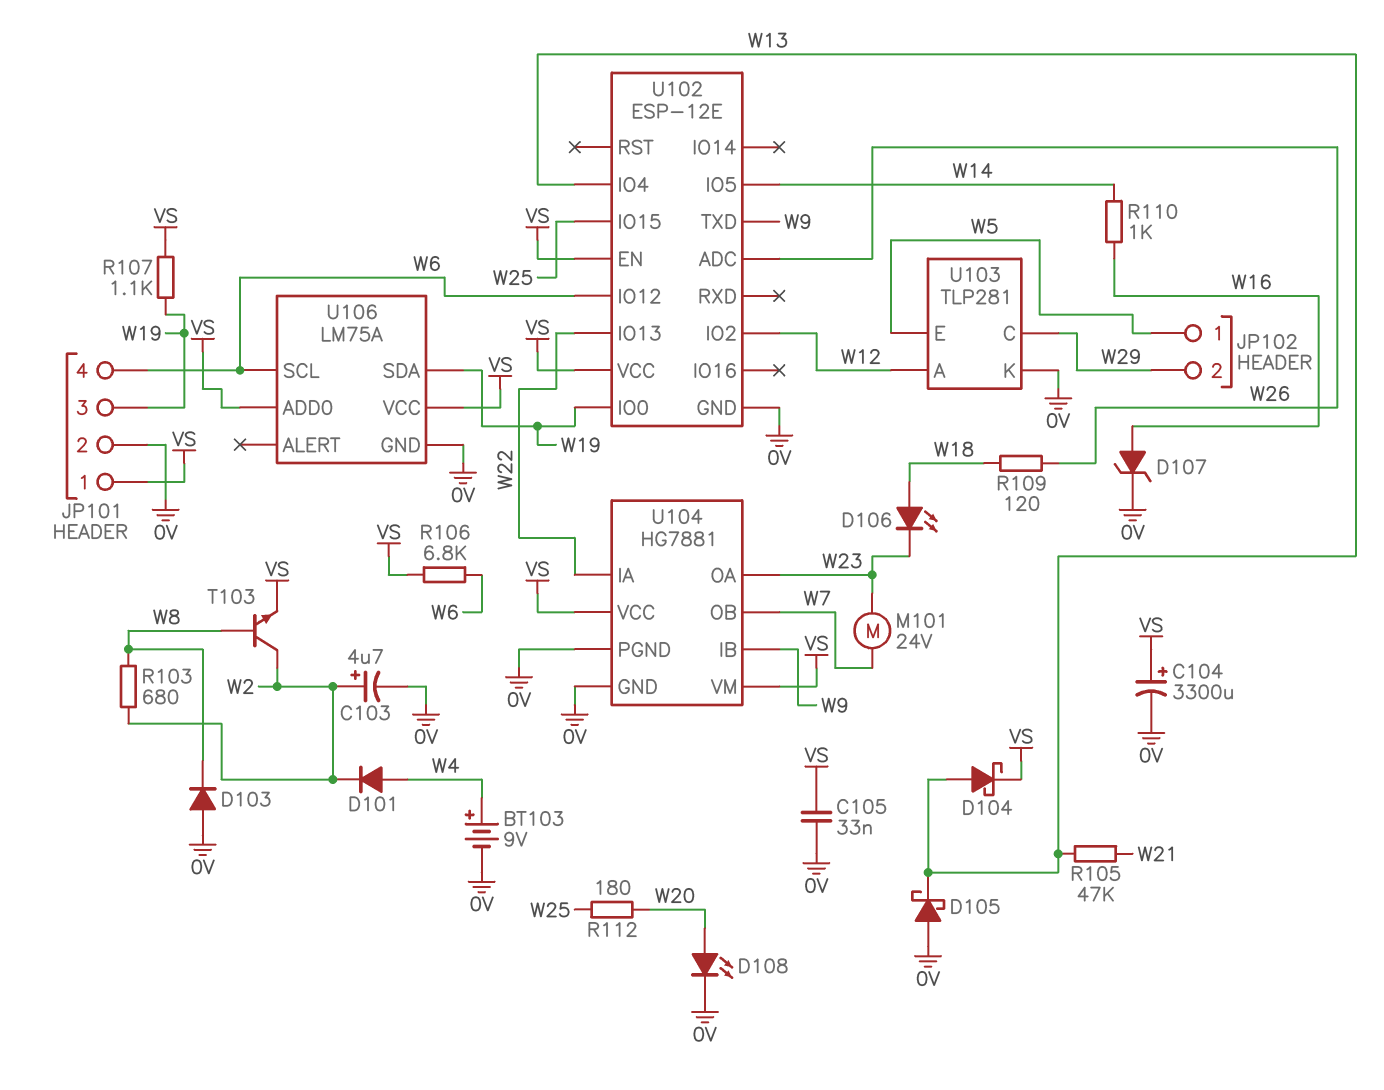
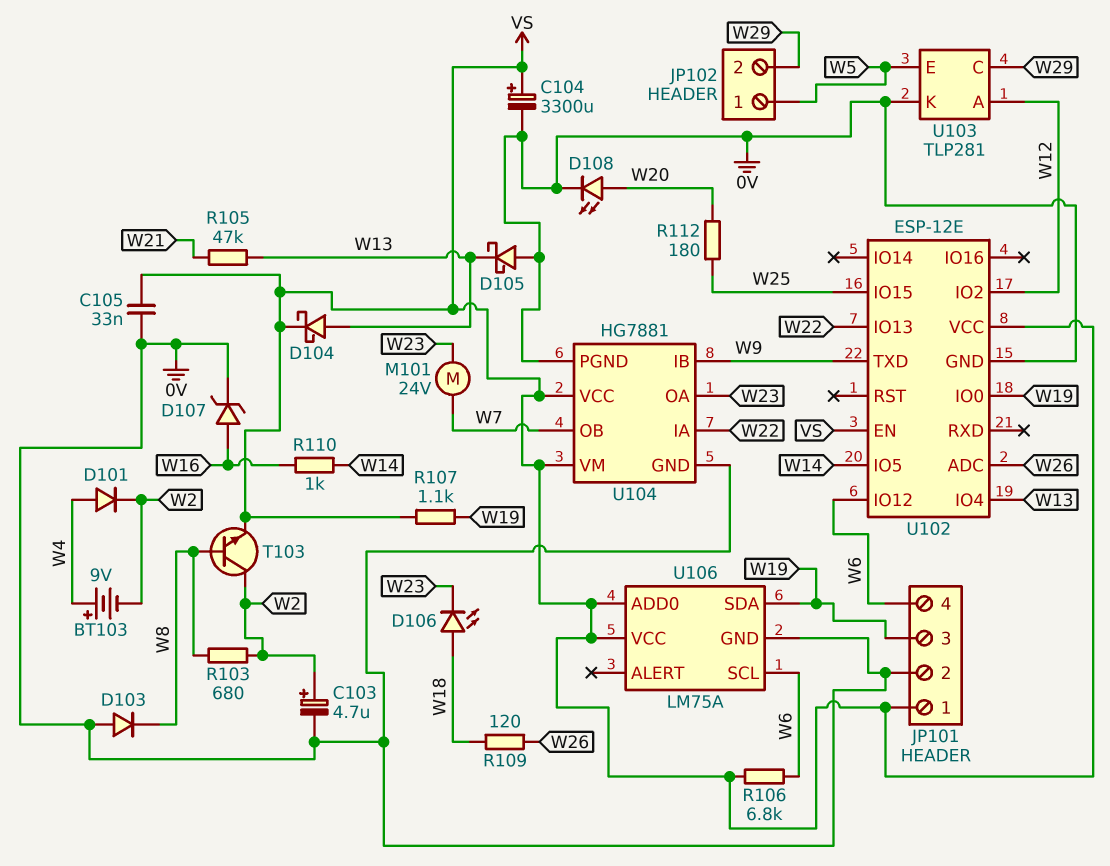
BT103: 9V (plus W4, minus 0V) -> 9V (plus W4, minus W2)

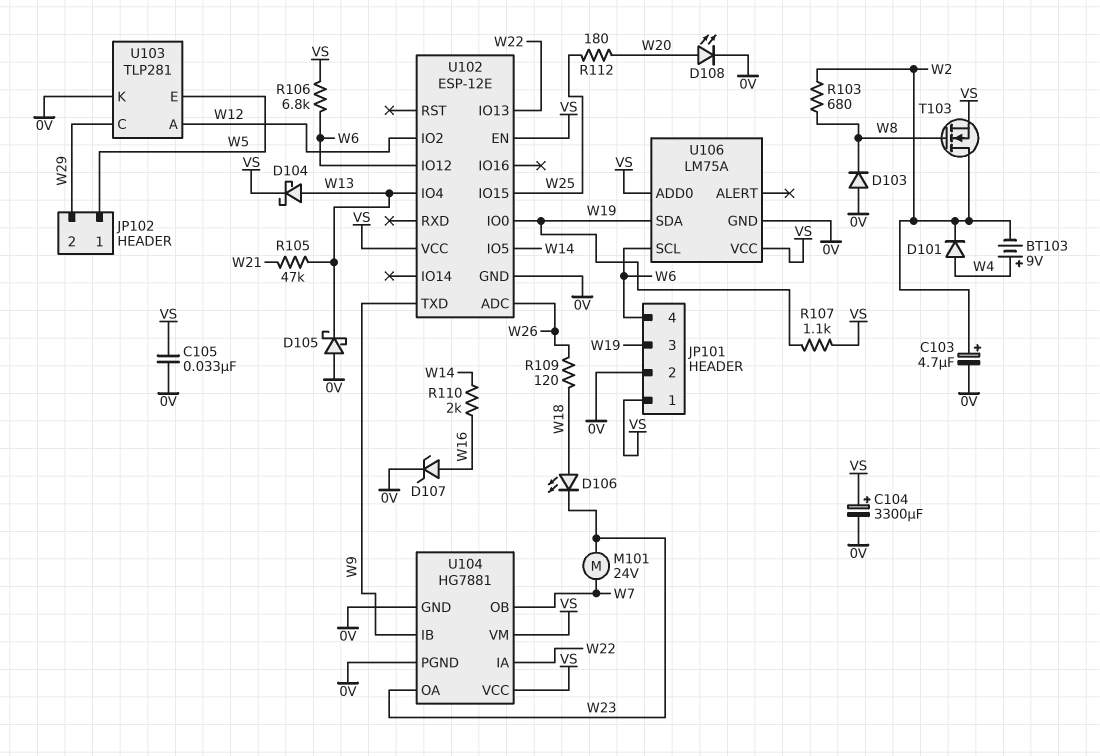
R110: 1k (W14, W16) -> 2k (W14, W16)
T103: NPN (B W8, C W2, E VS) -> NMOS (G W8, D W2, S VS)

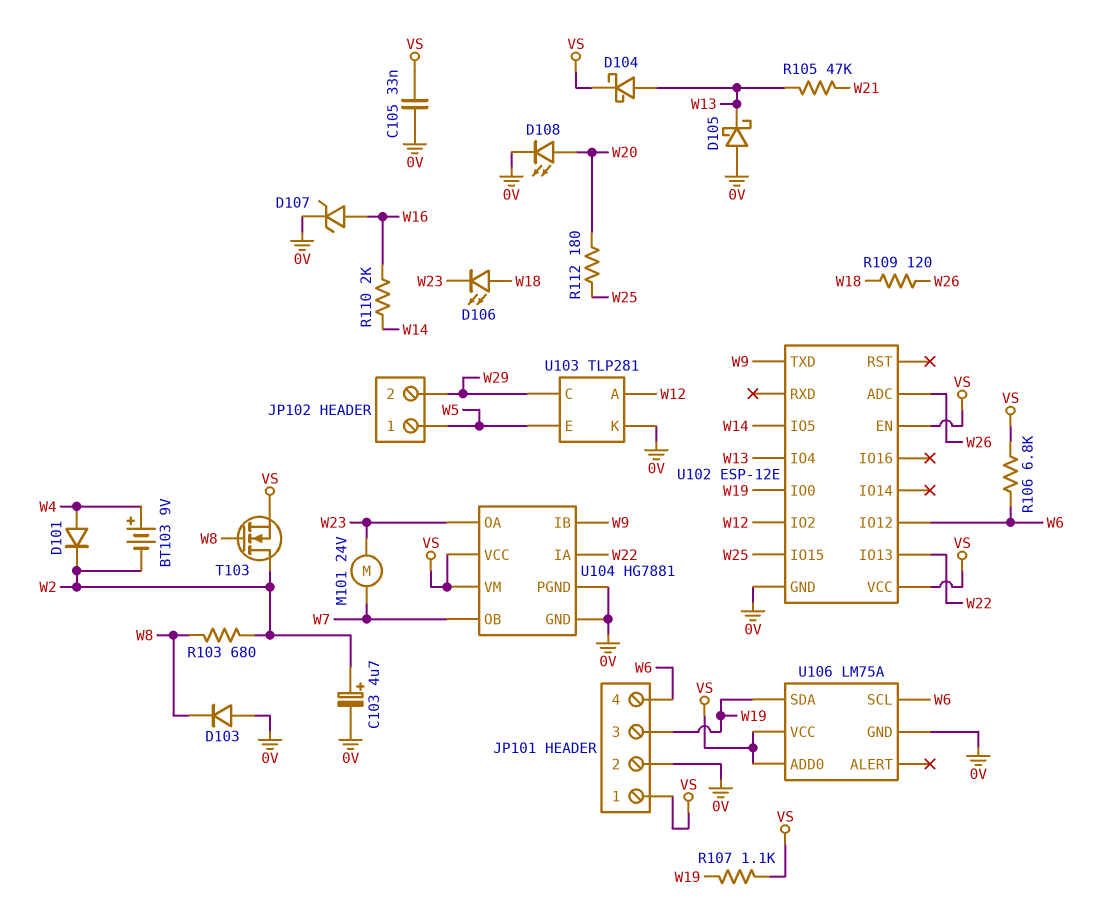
C104: 3300uF (plus VS, minus 0V) -> none

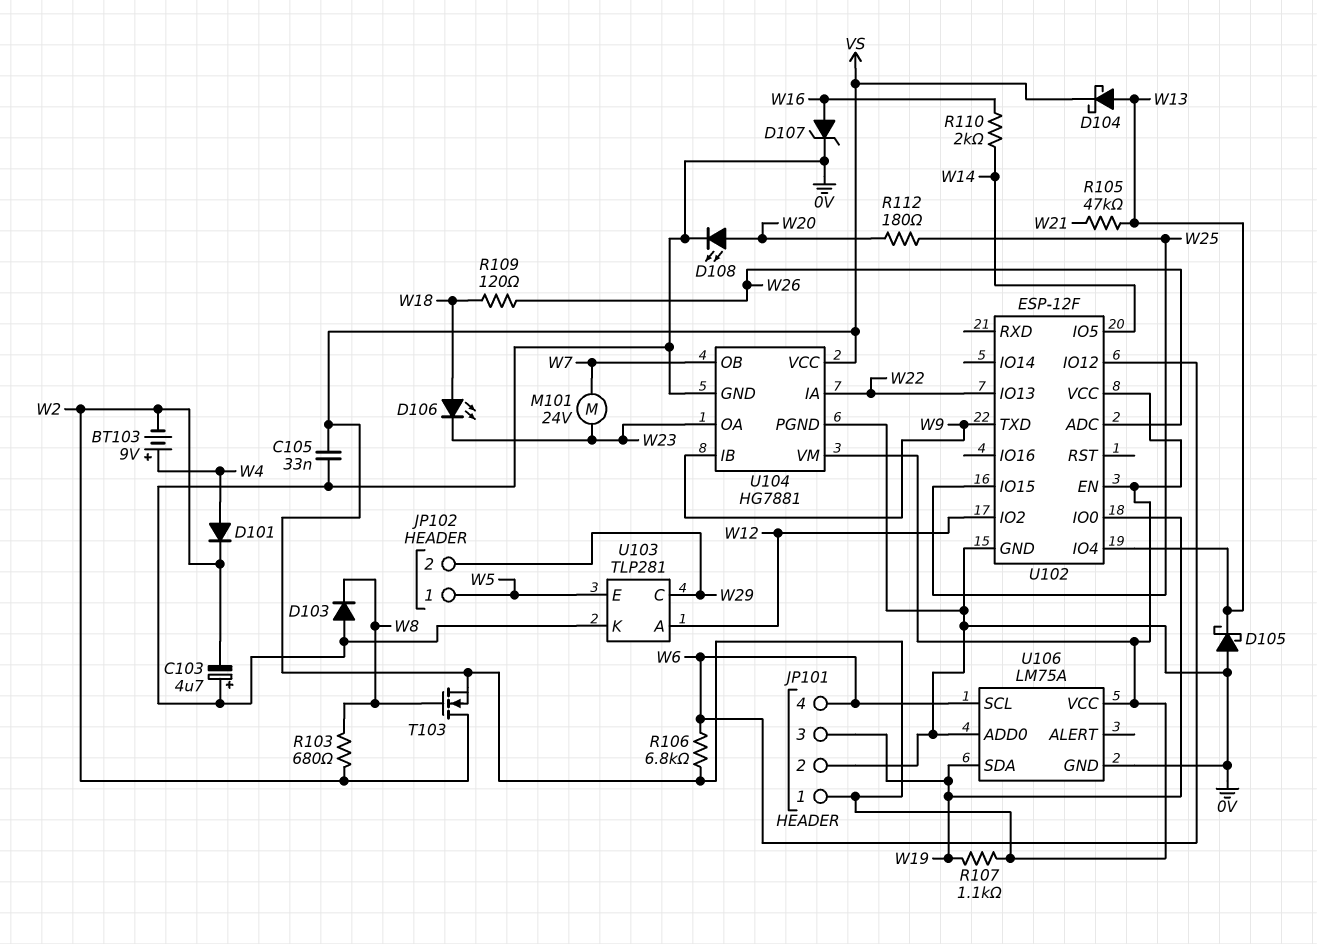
C103: 4.7uF (plus W2, minus 0V) -> 4.7uF (plus 0V, minus W2)
U102: ESP-12E -> ESP-12F
U106 pin ADD0: VS -> 0V

